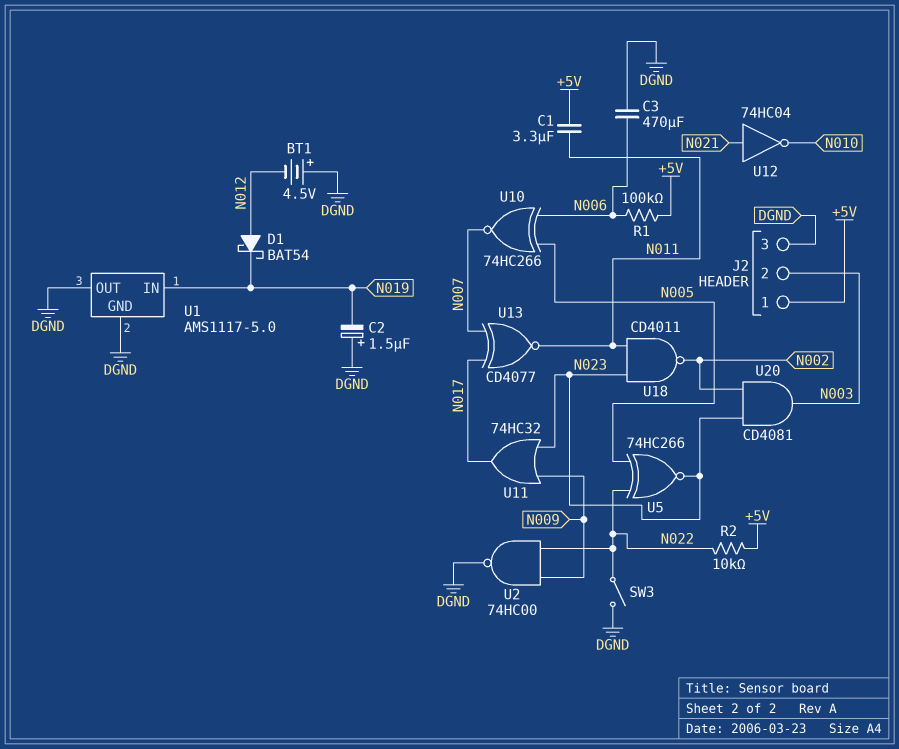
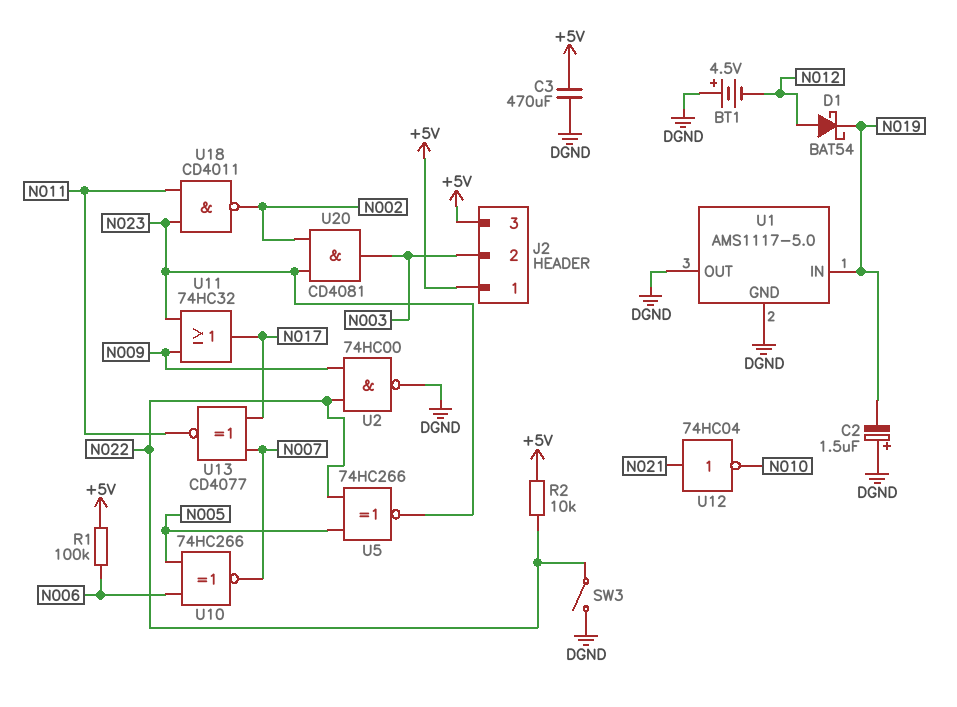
C1: 3.3uF (+5V, N011) -> none
C3: 470uF (DGND, N006) -> 470uF (+5V, DGND)
J2 pin 3: DGND -> +5V

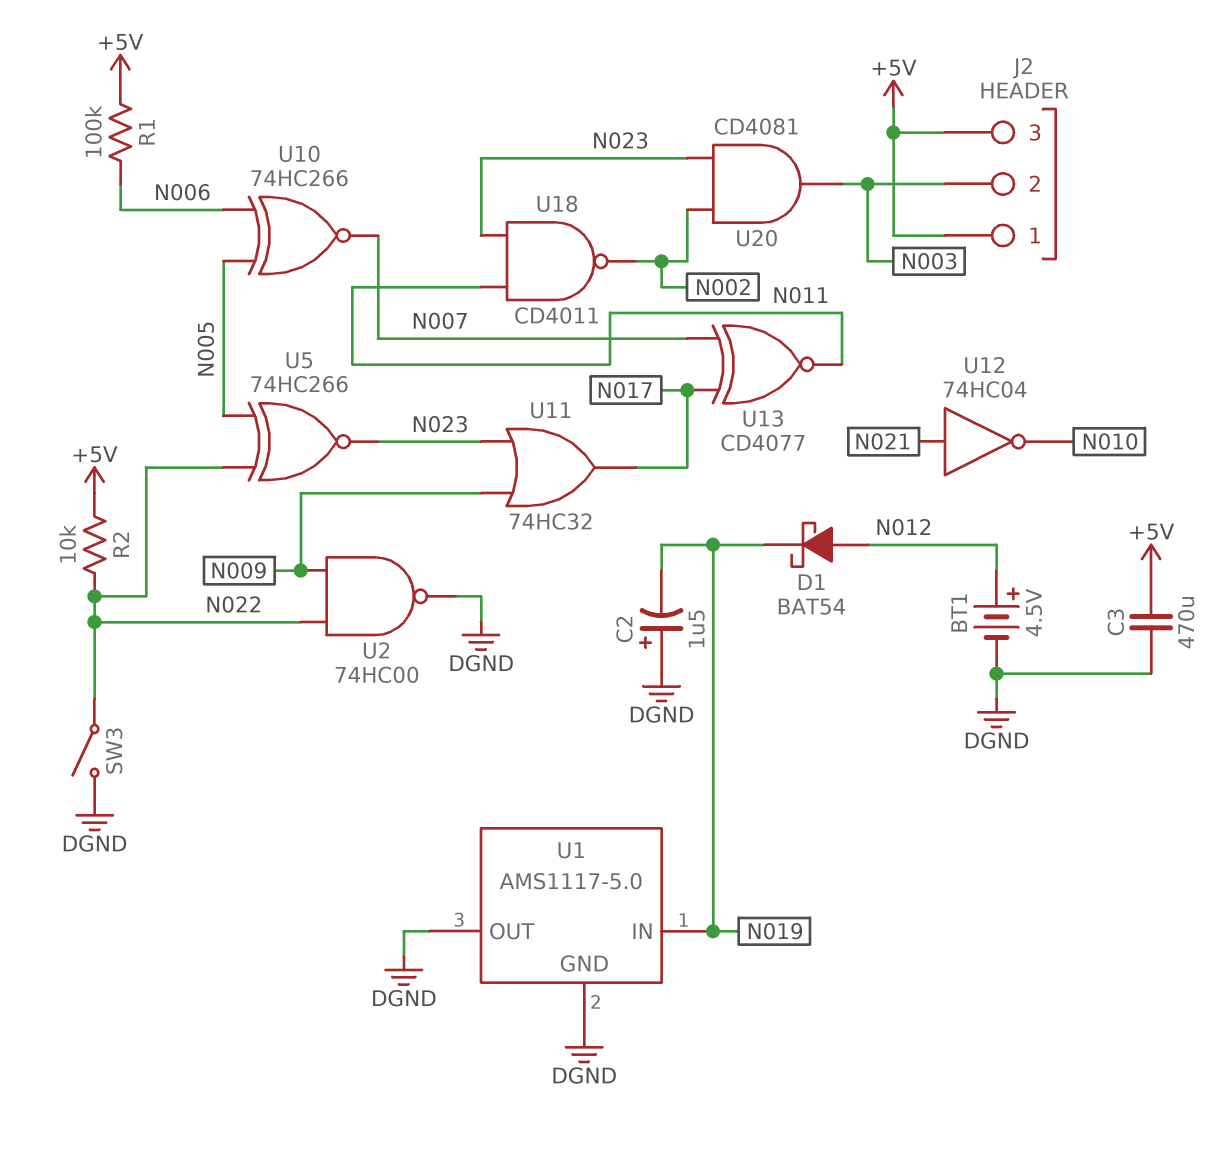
BT1: 4.5V (plus DGND, minus N012) -> 4.5V (plus N012, minus DGND)

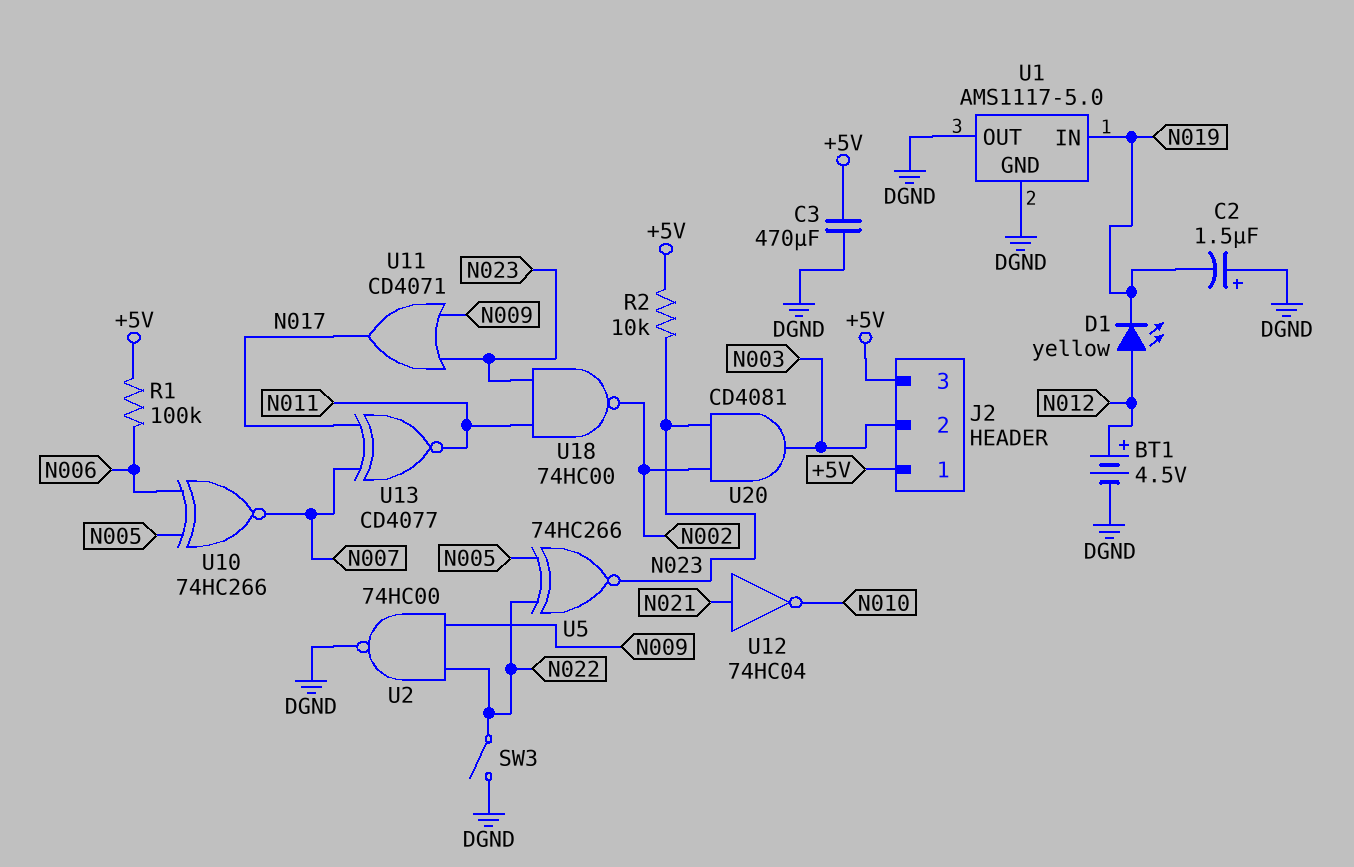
D1: schottky BAT54 (A N012, K N019) -> LED yellow (A N012, K N019)
R2: 10k (+5V, N022) -> 10k (+5V, N023)
U11: OR 74HC32 (in N009, in N023, out N017) -> OR CD4071 (in N009, in N023, out N017)
U18: NAND CD4011 (in N011, in N023, out N002) -> NAND 74HC00 (in N011, in N023, out N002)

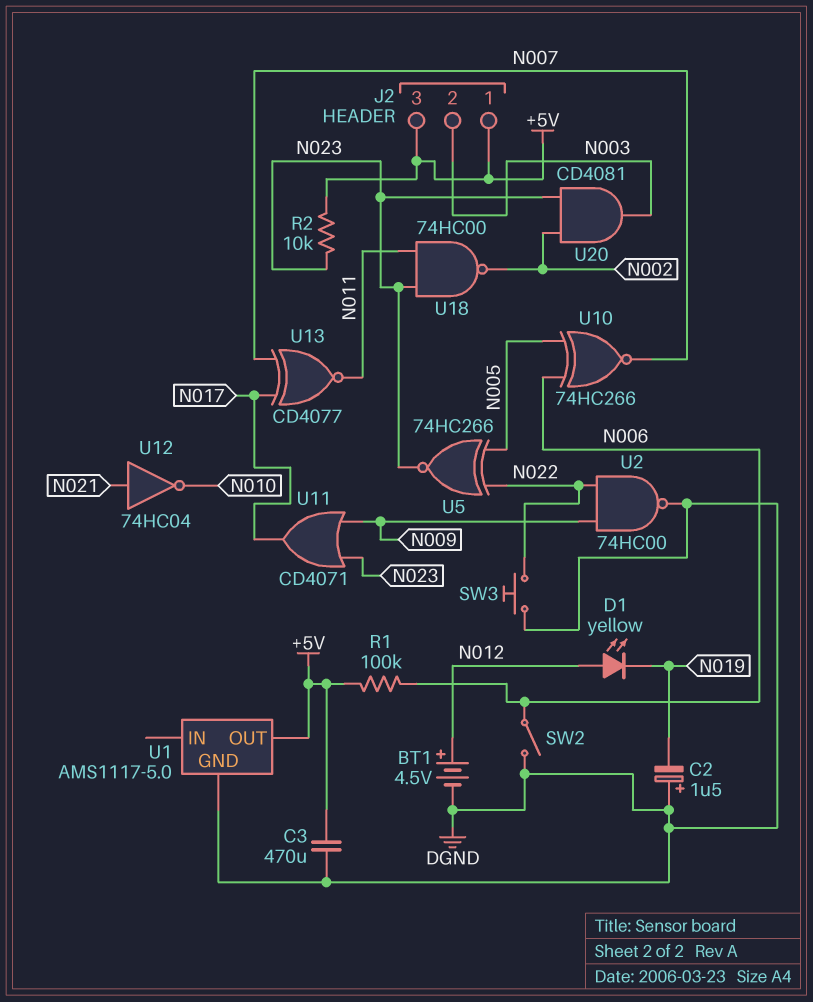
SW2: none -> switch (DGND, N006)
SW3: switch (DGND, N022) -> button (DGND, N022)
U1 pin IN: N019 -> none
U1 pin OUT: DGND -> +5V

